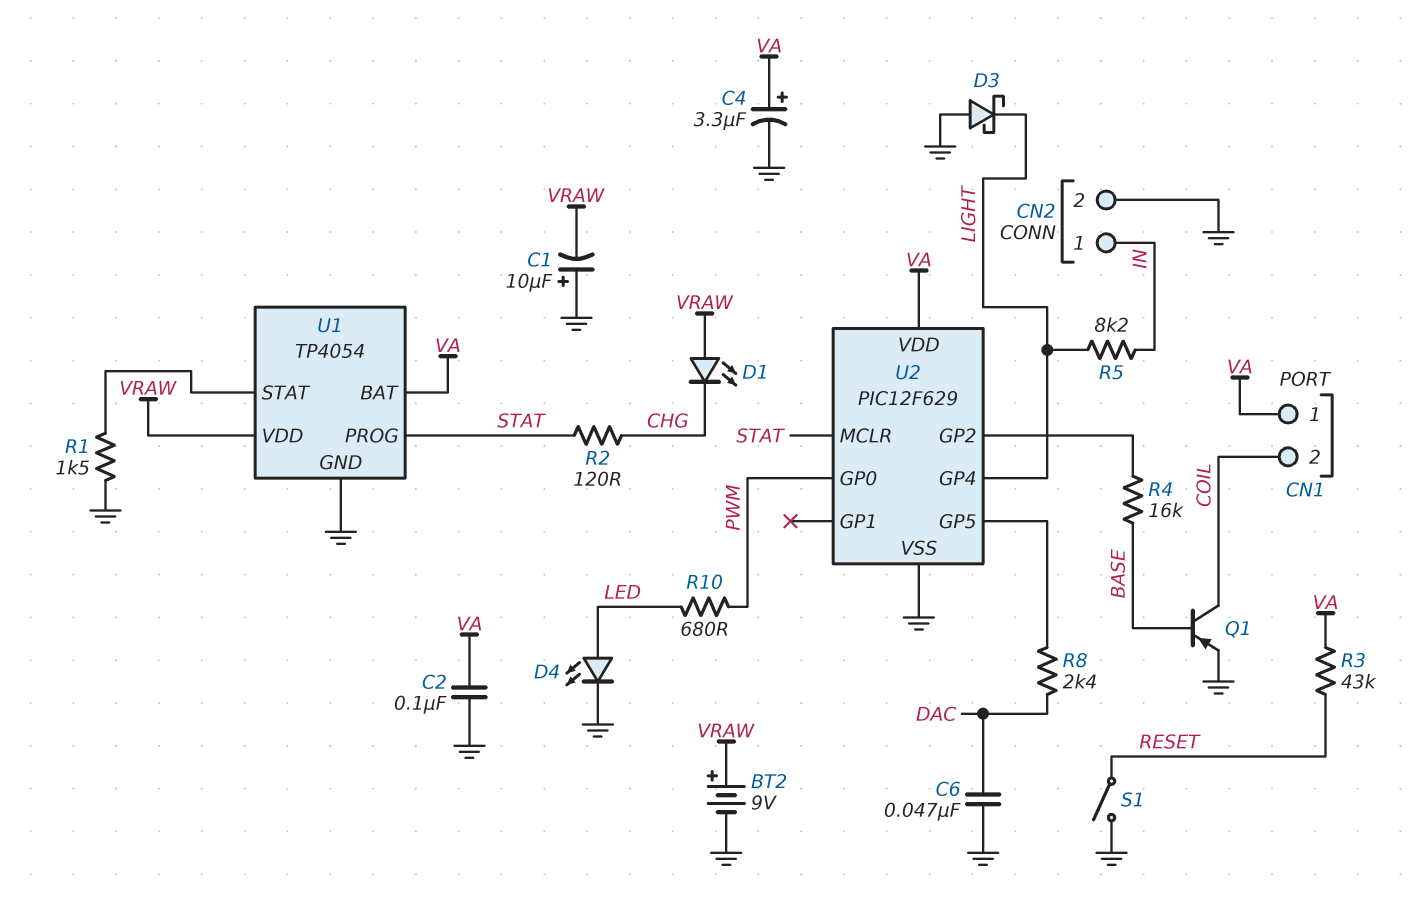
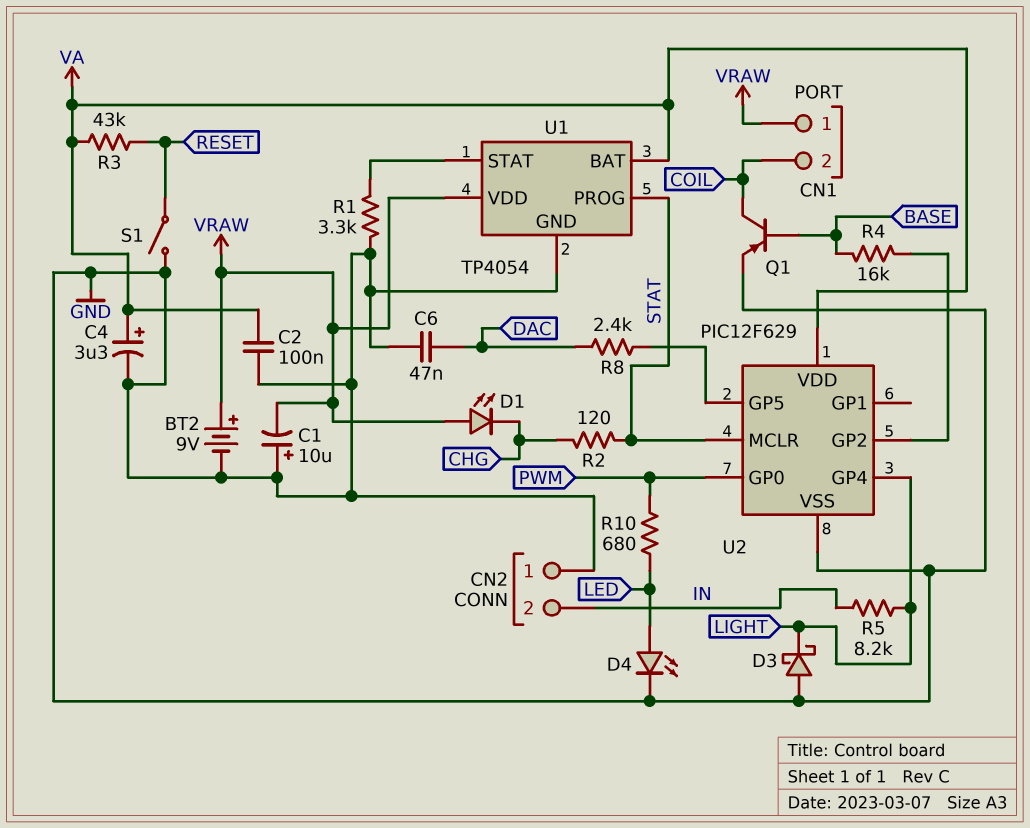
CN1 pin 1: VA -> VRAW
CN2 pin 1: IN -> GND
CN2 pin 2: GND -> IN
R1: 1.5k (GND, U1/STAT) -> 3.3k (GND, U1/STAT)

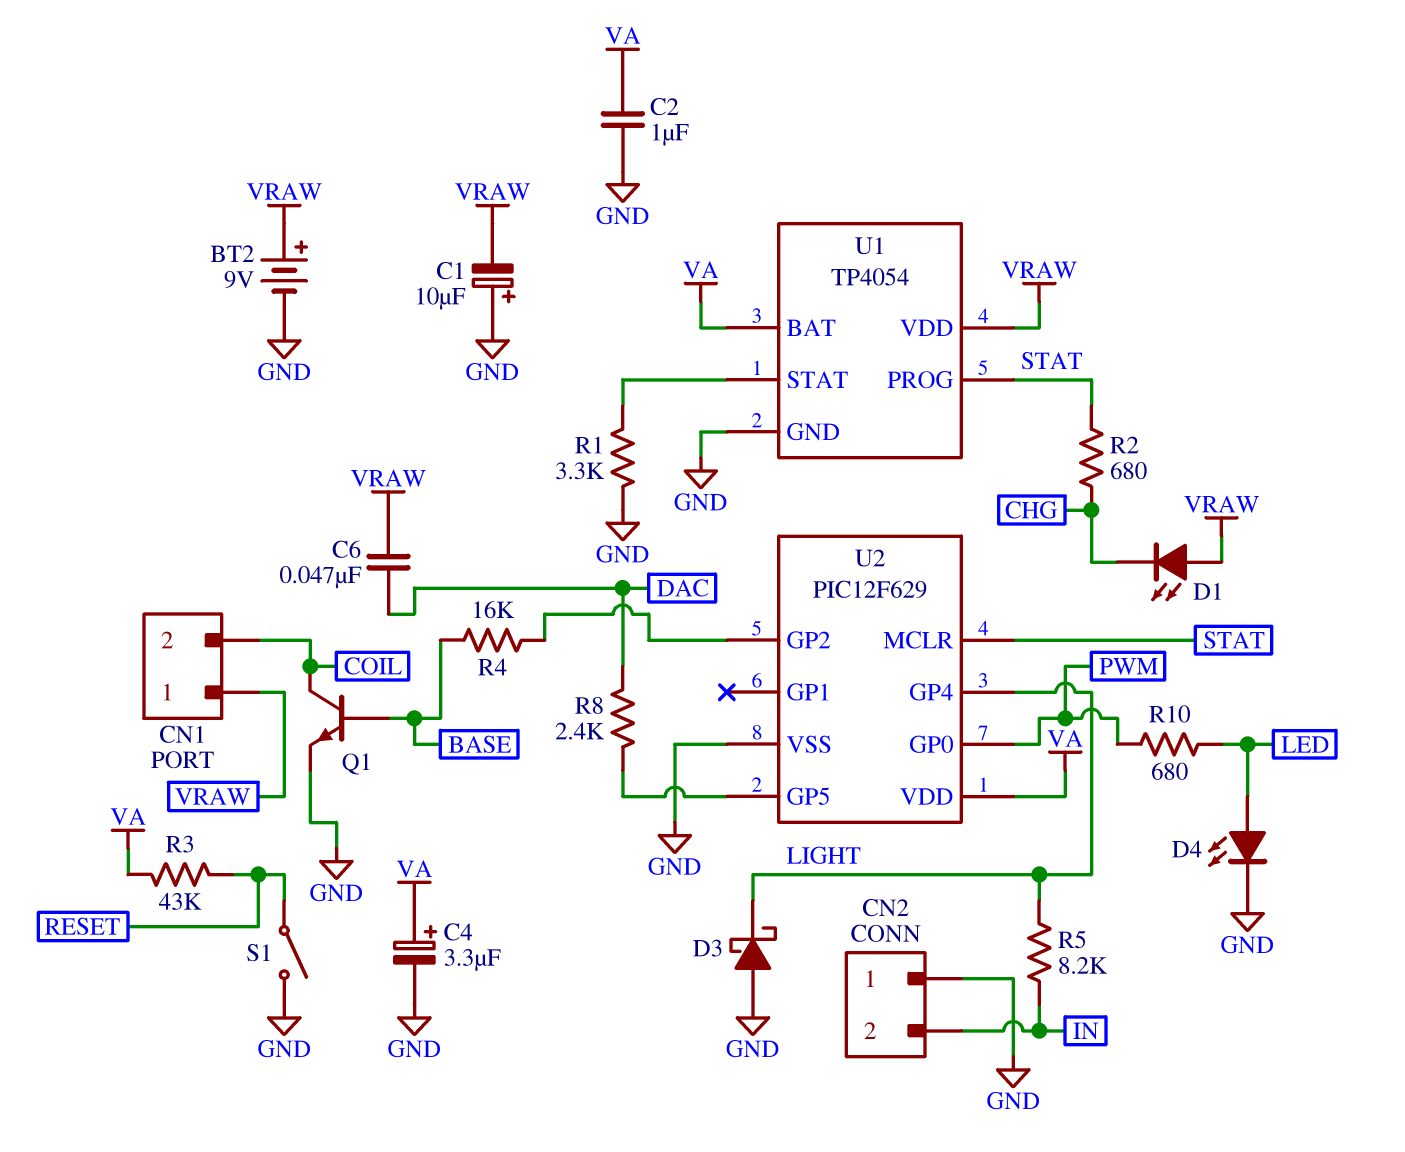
C2: 100nF (GND, VA) -> 1uF (GND, VA)
C6: 47nF (DAC, GND) -> 47nF (DAC, VRAW)
Q1: PNP (B BASE, C COIL, E GND) -> NPN (B BASE, C COIL, E GND)
R2: 120 (CHG, STAT) -> 680 (CHG, STAT)

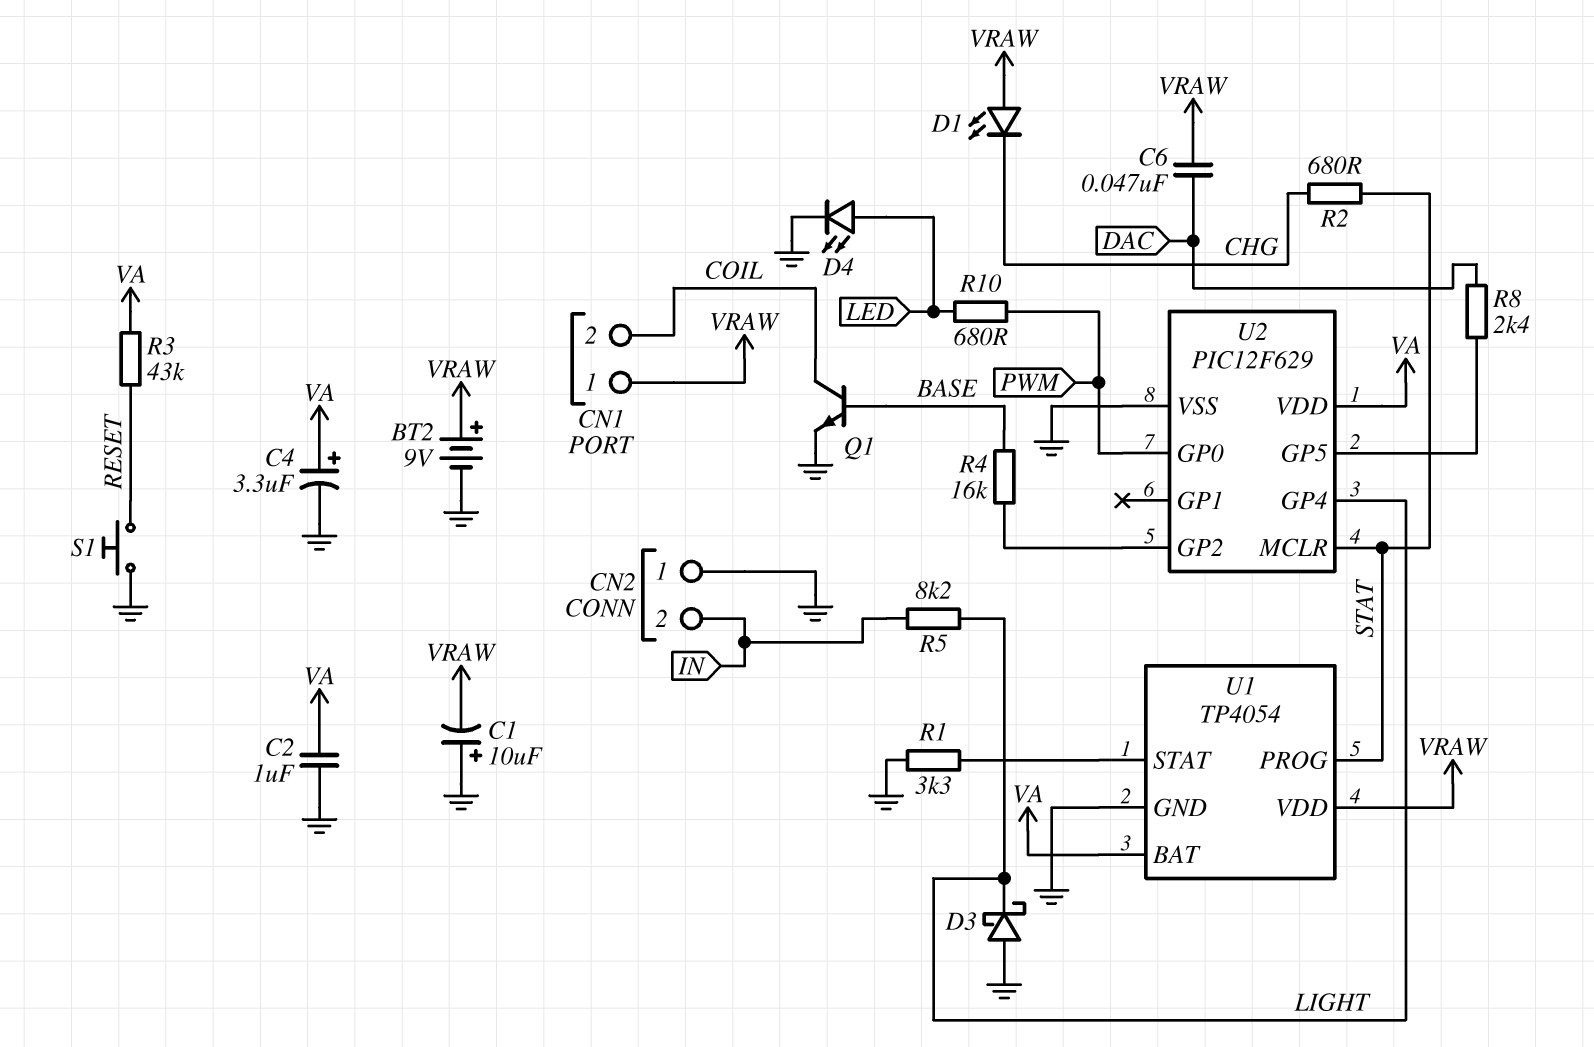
S1: switch (GND, RESET) -> button (GND, RESET)

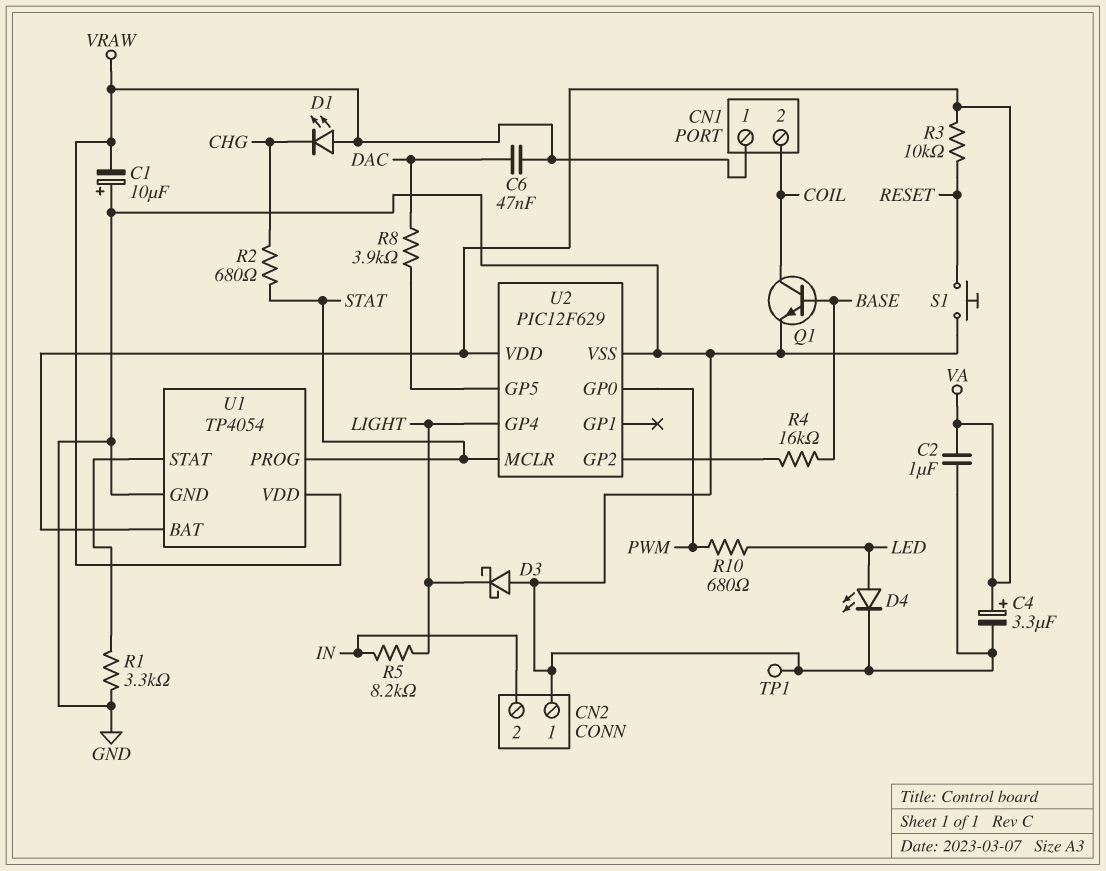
BT2: 9V (plus VRAW, minus GND) -> none
R3: 43k (RESET, VA) -> 10k (RESET, VA)
R8: 2.4k (DAC, U2/GP5) -> 3.9k (DAC, U2/GP5)
TP1: none -> test point (GND)

